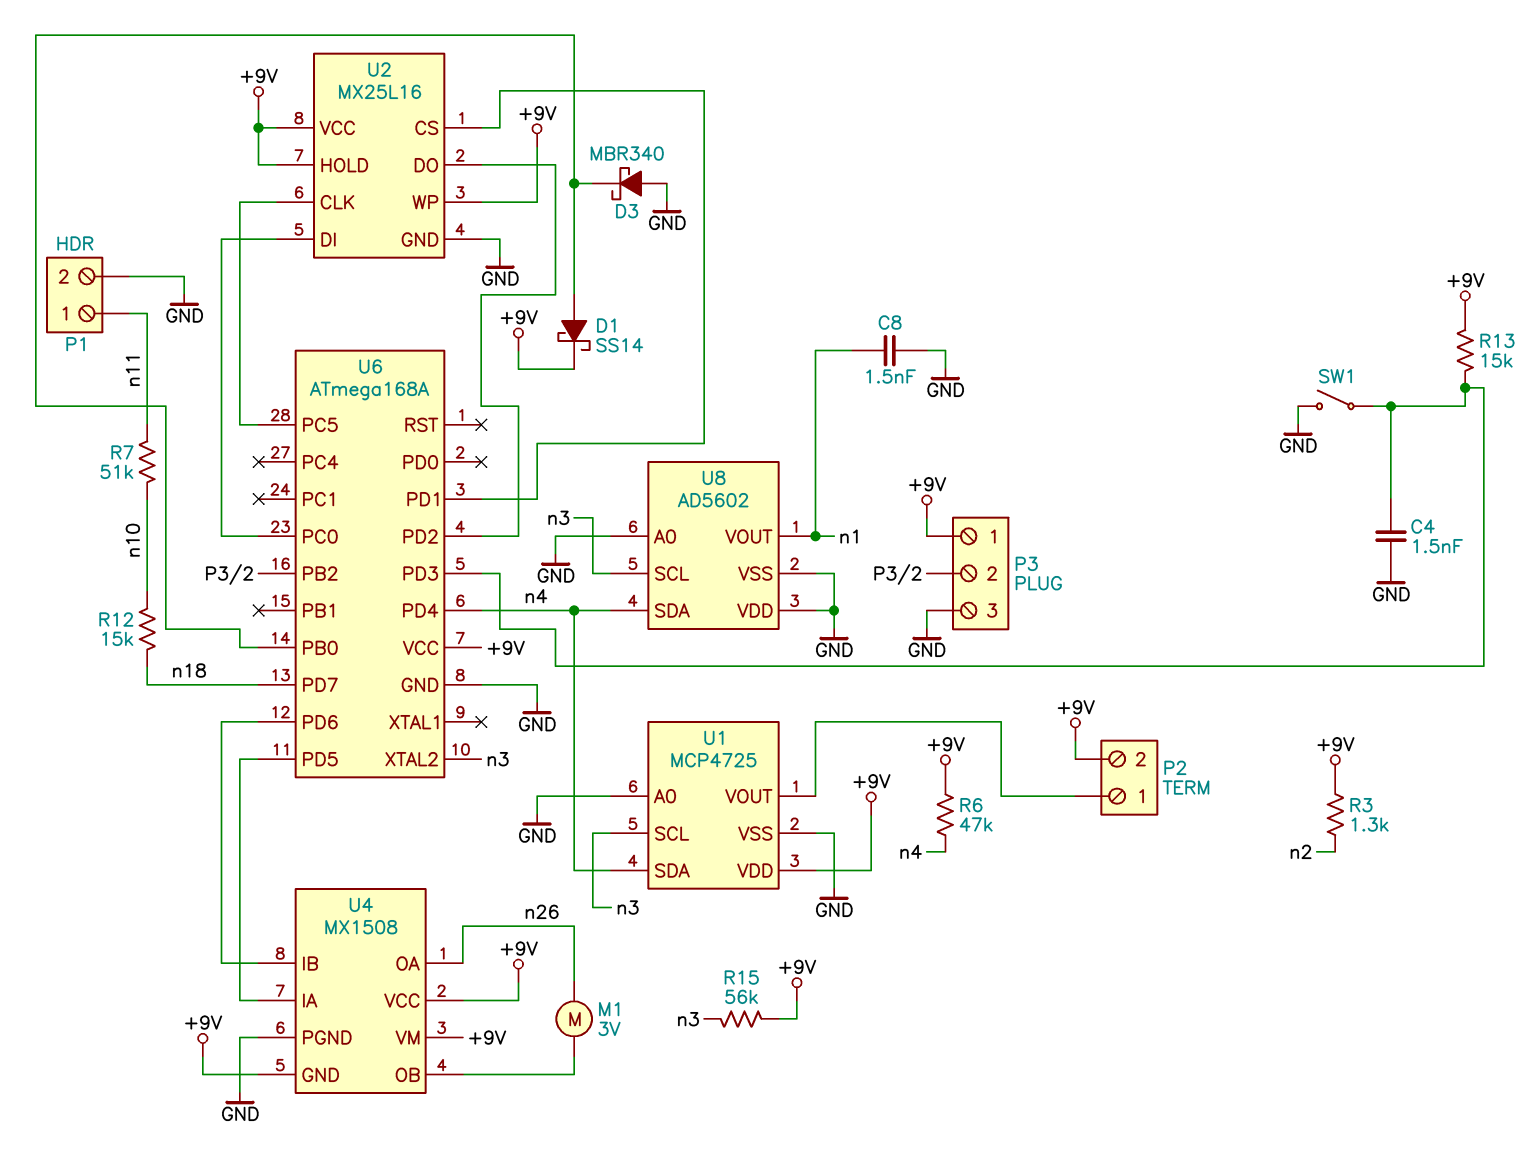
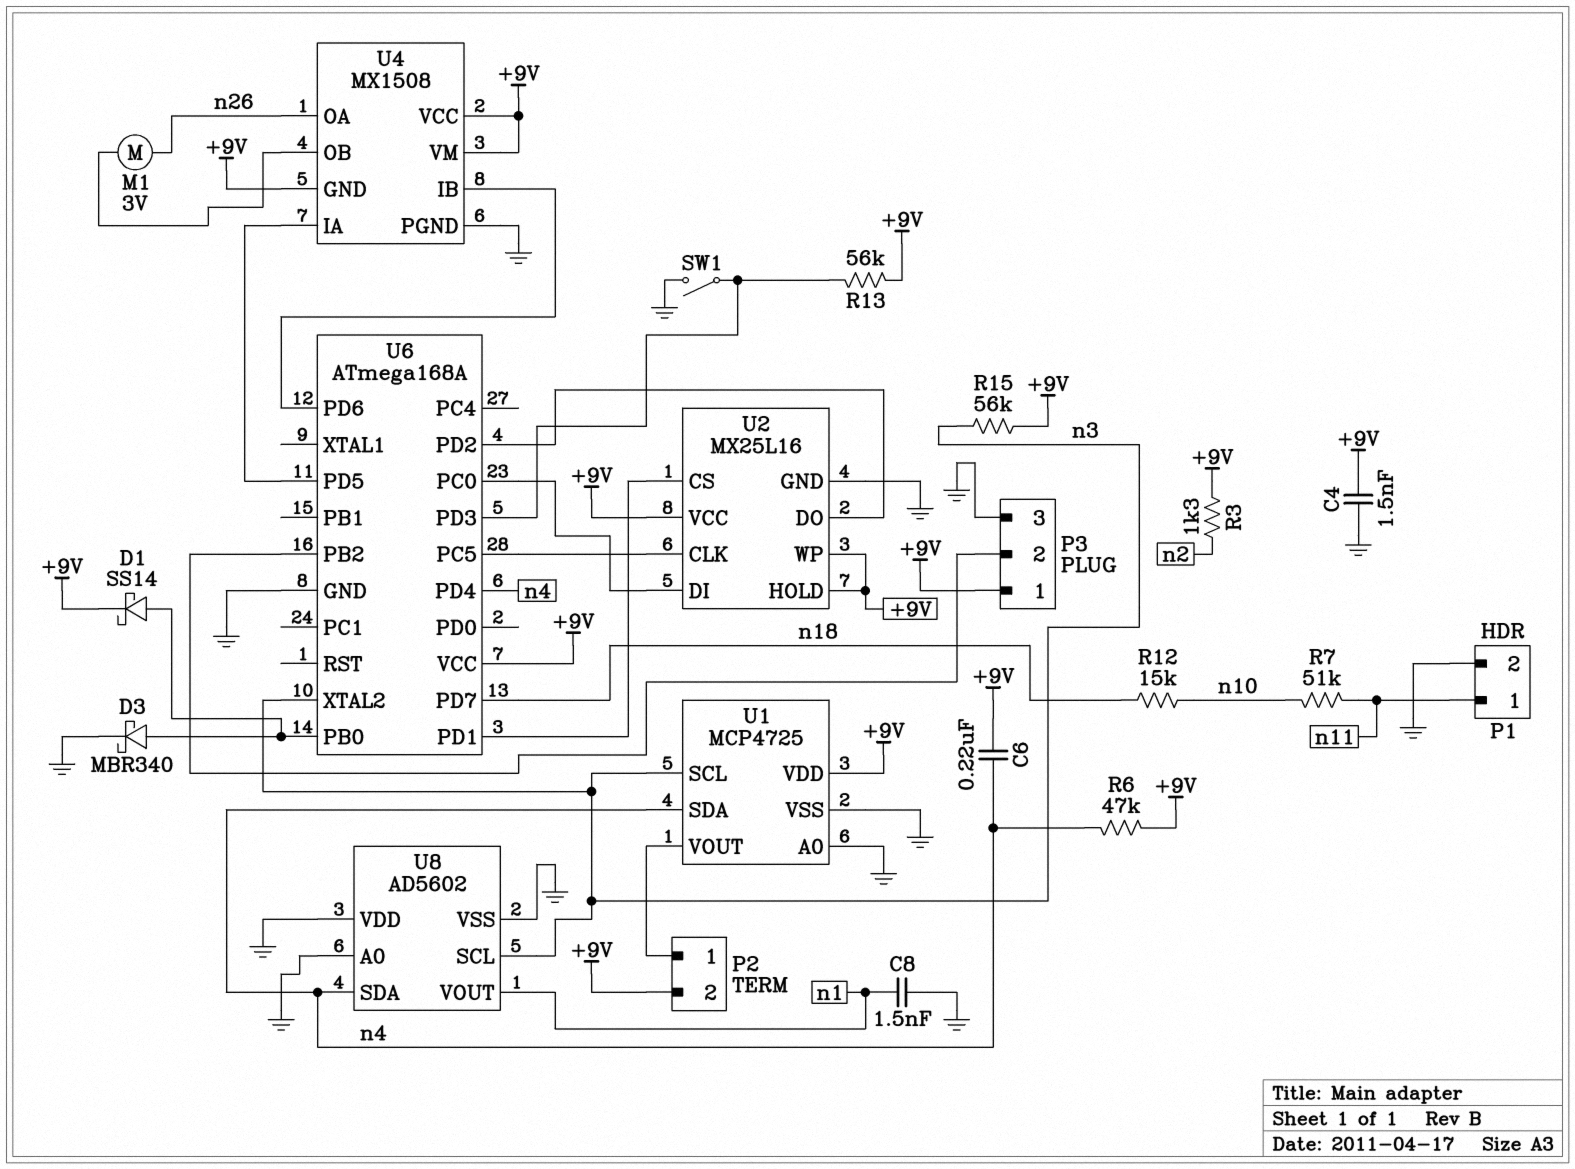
C4: 1.5nF (GND, U6/PD3) -> 1.5nF (+9V, GND)
C6: none -> 220nF (+9V, n4)
D3: schottky MBR340 (A GND, K U6/PB0) -> schottky MBR340 (A U6/PB0, K GND)
R13: 15k (+9V, U6/PD3) -> 56k (+9V, U6/PD3)

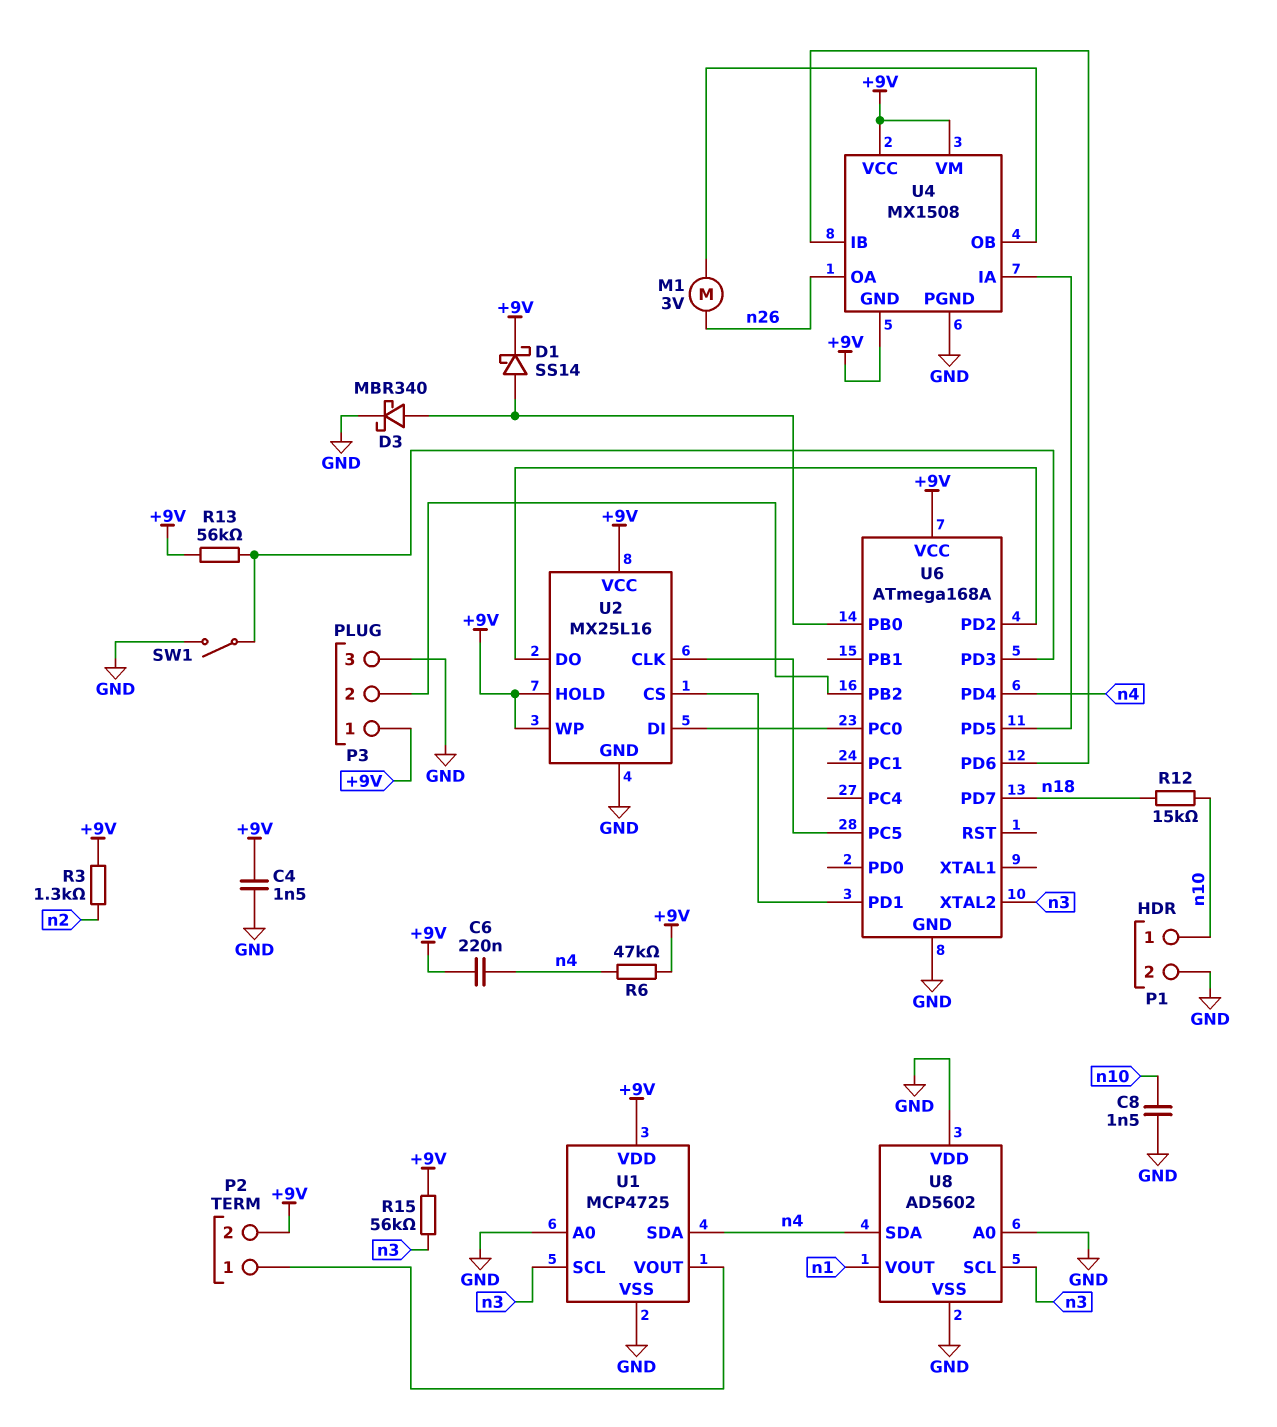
C8: 1.5nF (GND, n1) -> 1.5nF (GND, n10)
P1 pin 1: n11 -> n10
R7: 51k (n10, n11) -> none

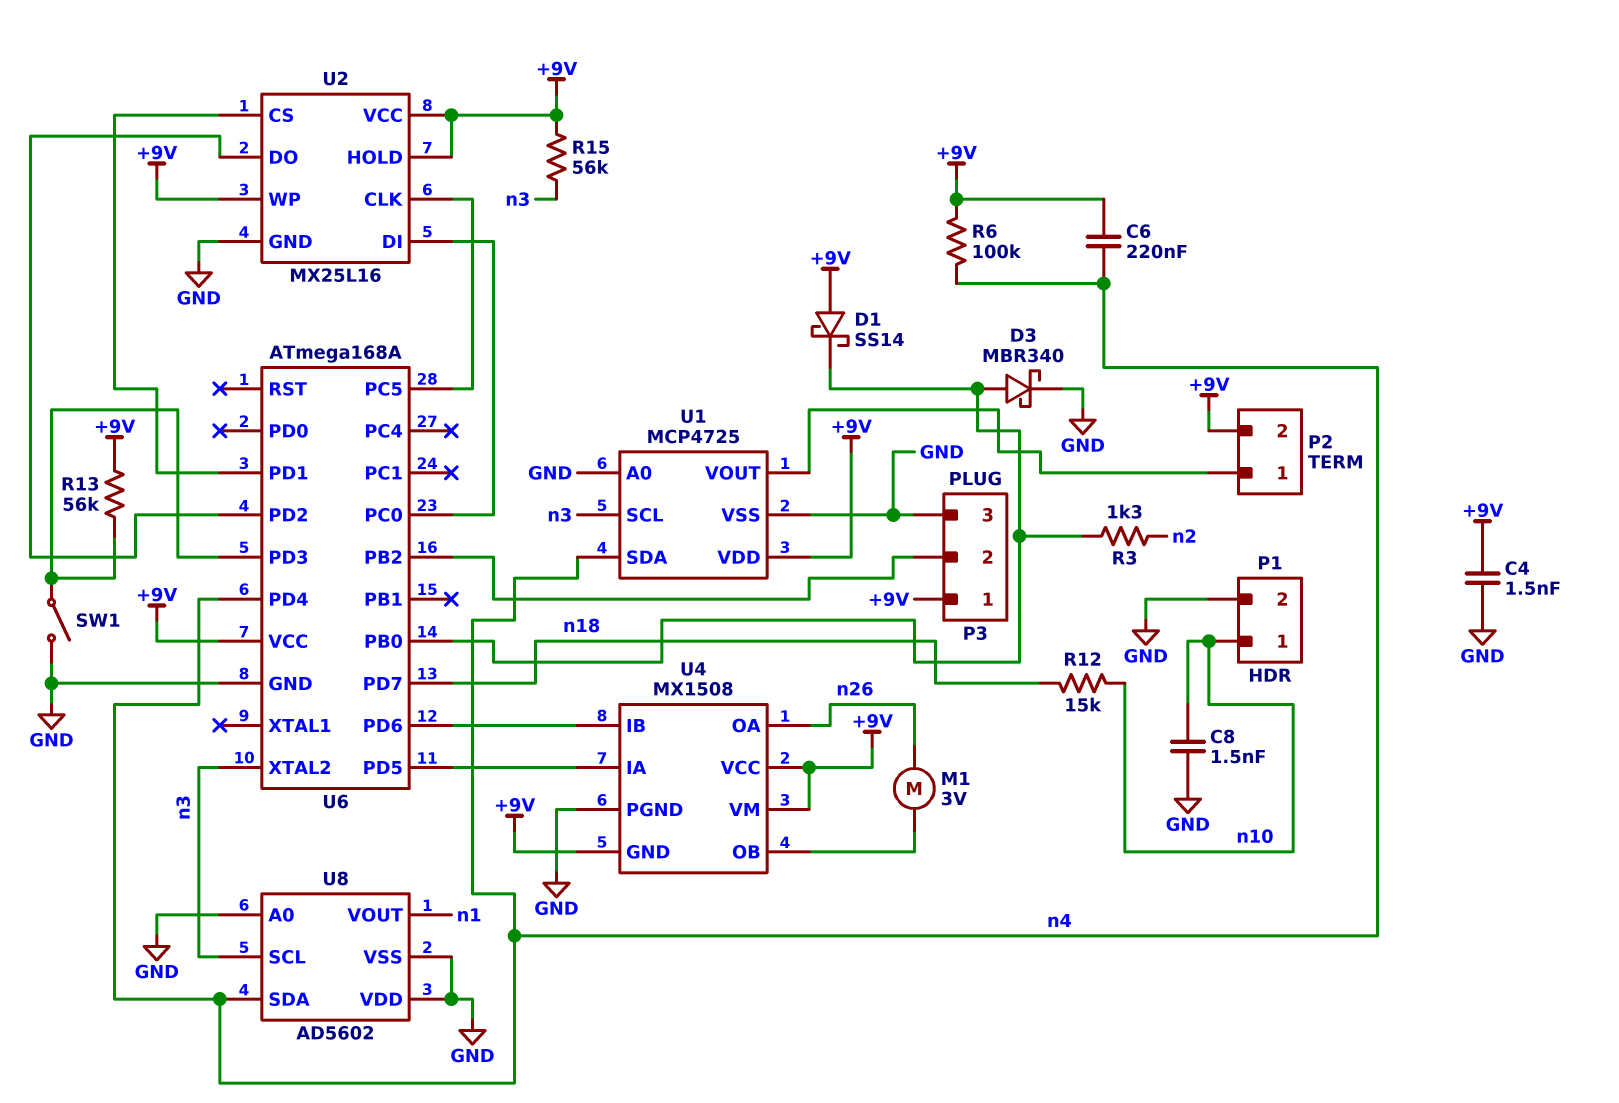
D1: schottky SS14 (A U6/PB0, K +9V) -> schottky SS14 (A +9V, K U6/PB0)
R3: 1.3k (+9V, n2) -> 1.3k (U6/PB0, n2)
R6: 47k (+9V, n4) -> 100k (+9V, n4)

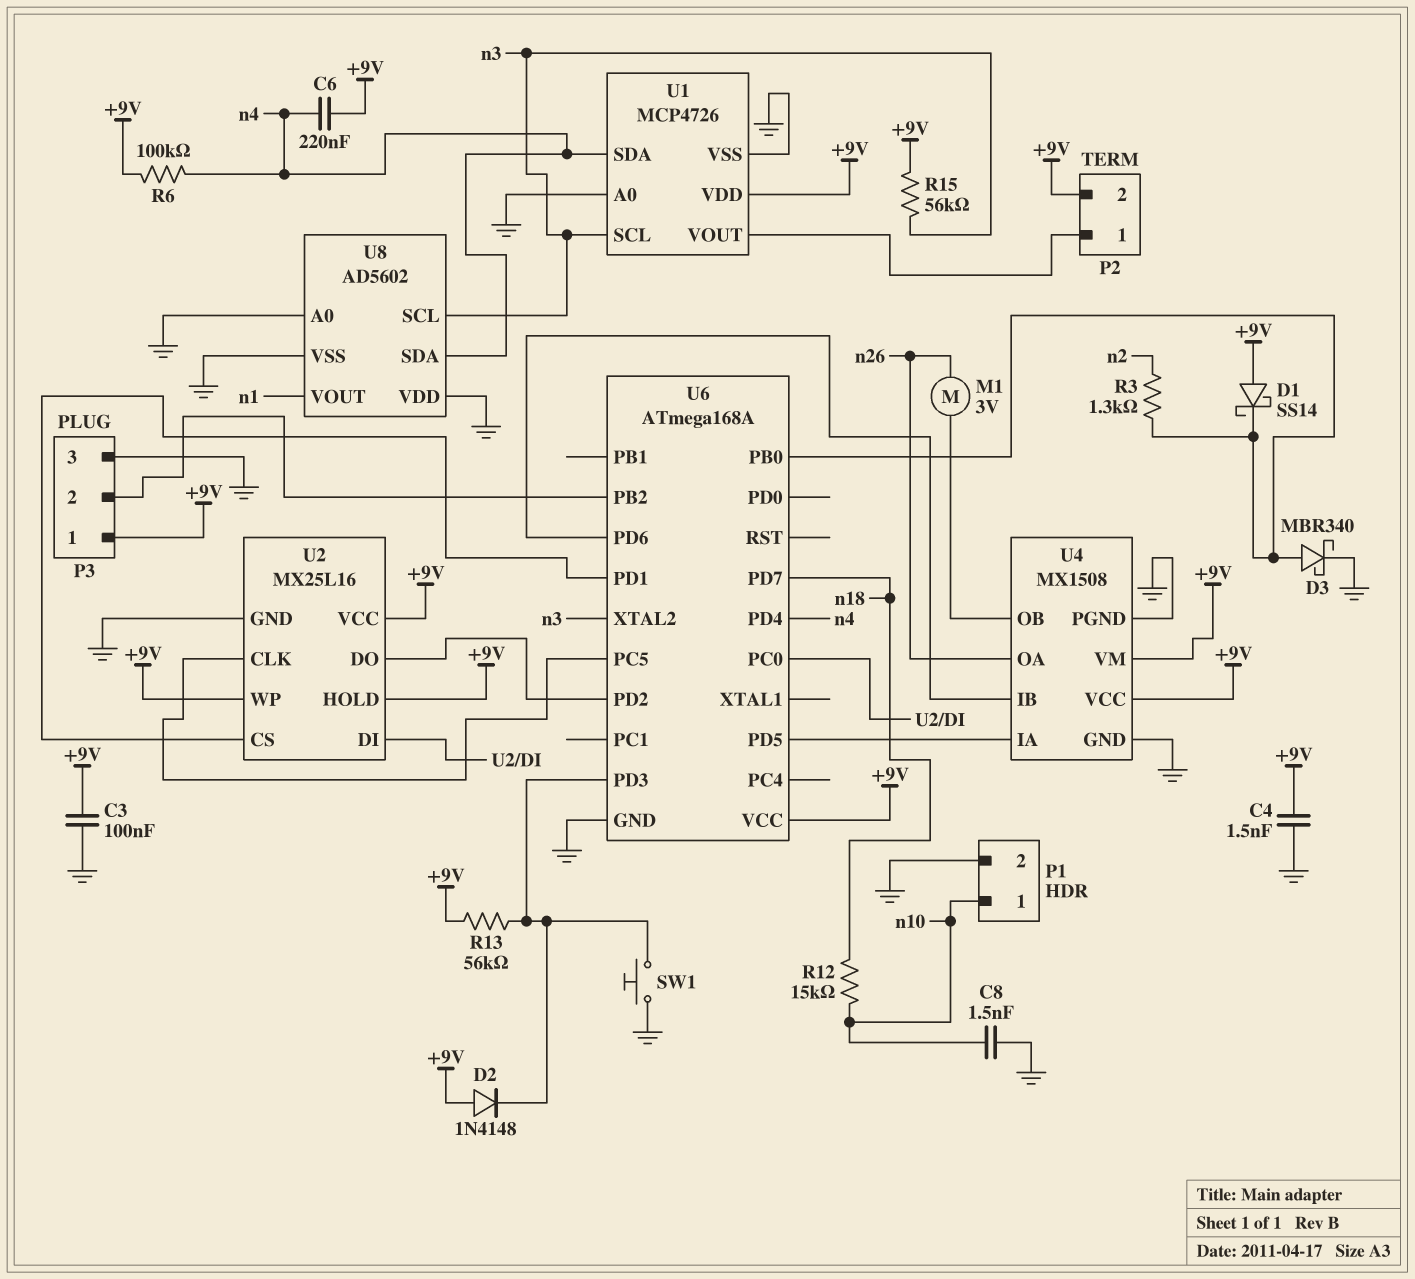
C3: none -> 100nF (+9V, GND)
D2: none -> diode 1N4148 (A +9V, K U6/PD3)
SW1: switch (GND, U6/PD3) -> button (GND, U6/PD3)
U1: MCP4725 -> MCP4726
U4 pin GND: +9V -> GND

